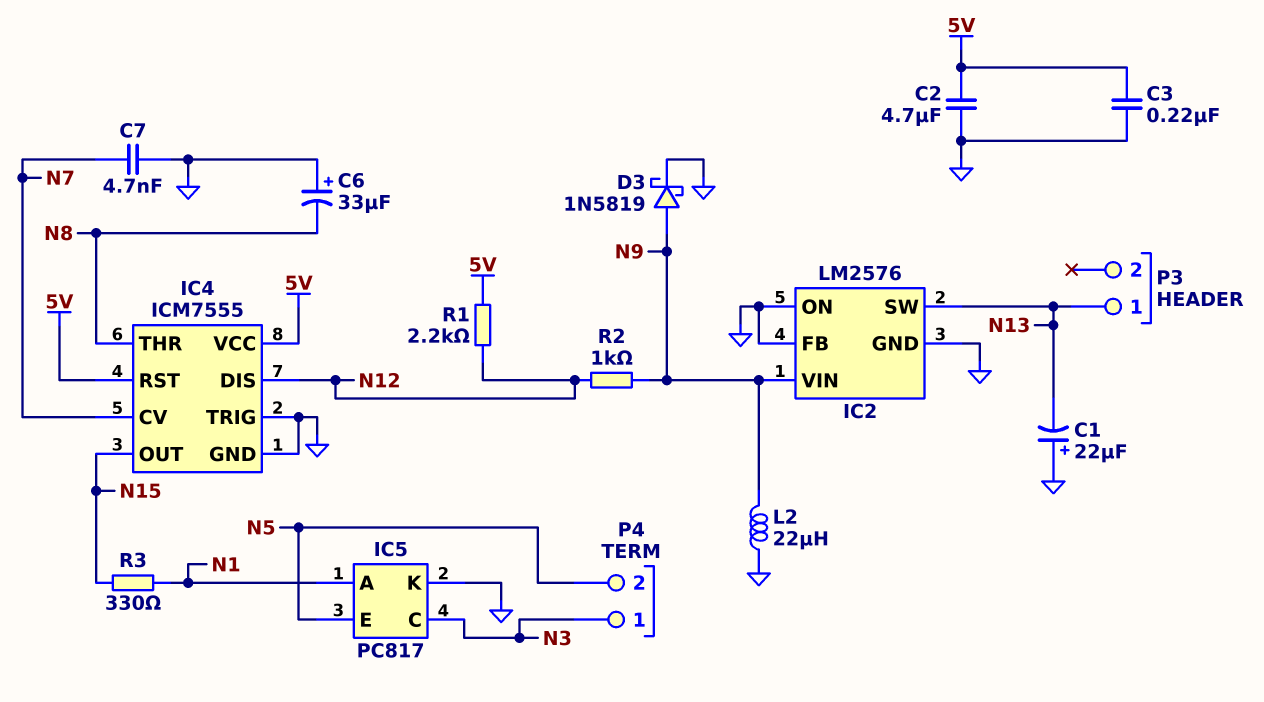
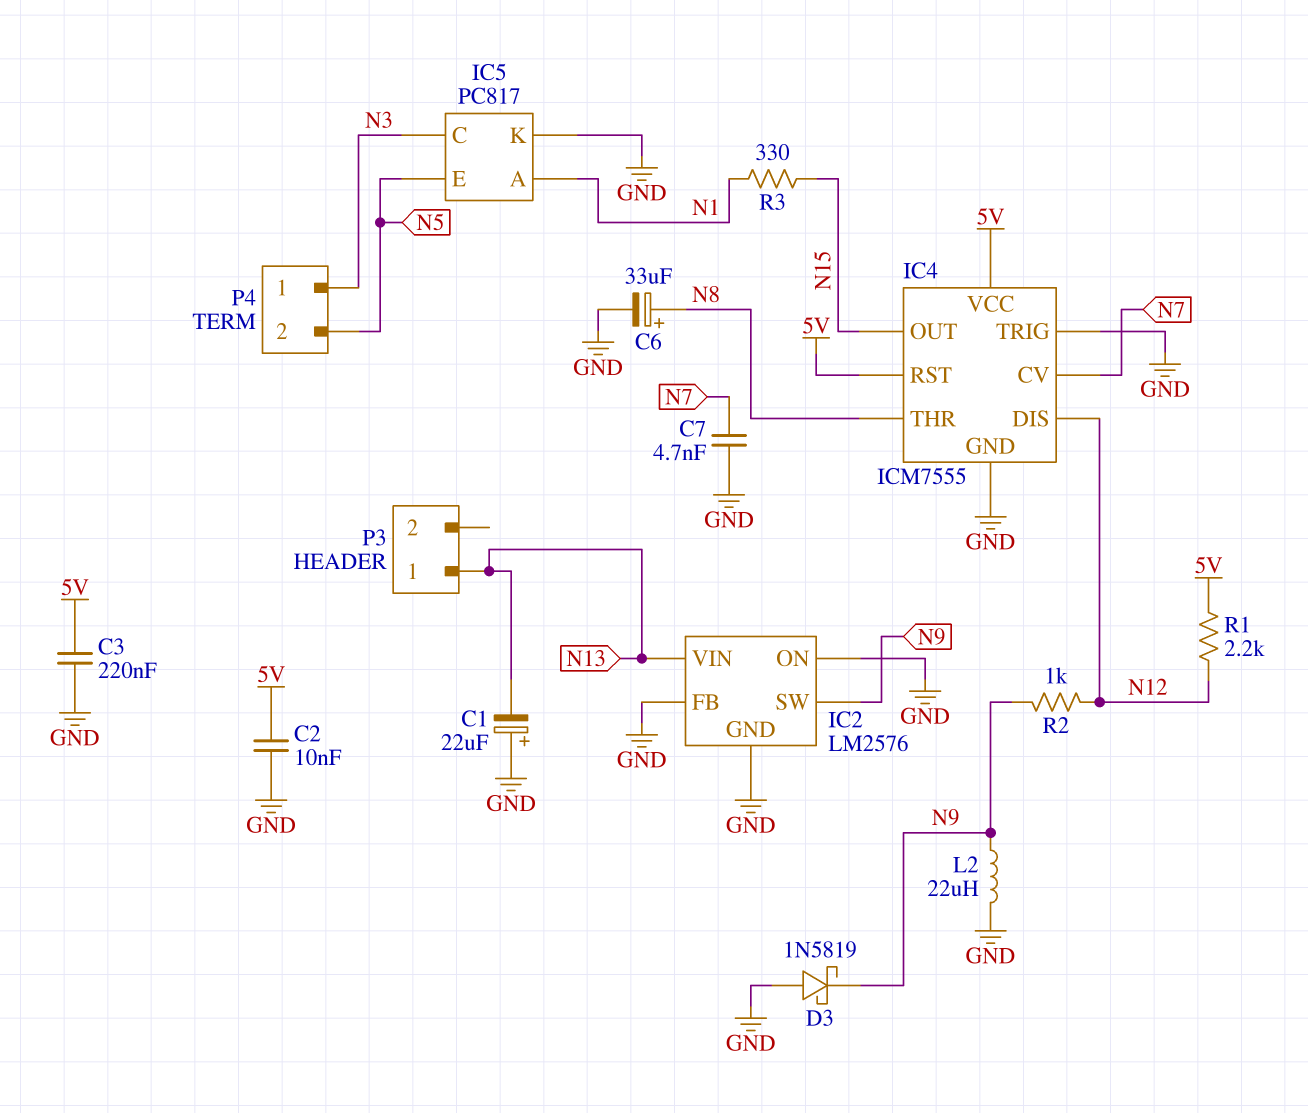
C2: 4.7uF (5V, GND) -> 10nF (5V, GND)
C6: 33uF (plus GND, minus N8) -> 33uF (plus N8, minus GND)
D3: schottky 1N5819 (A N9, K GND) -> schottky 1N5819 (A GND, K N9)
IC2 pin SW: N13 -> N9
IC2 pin VIN: N9 -> N13

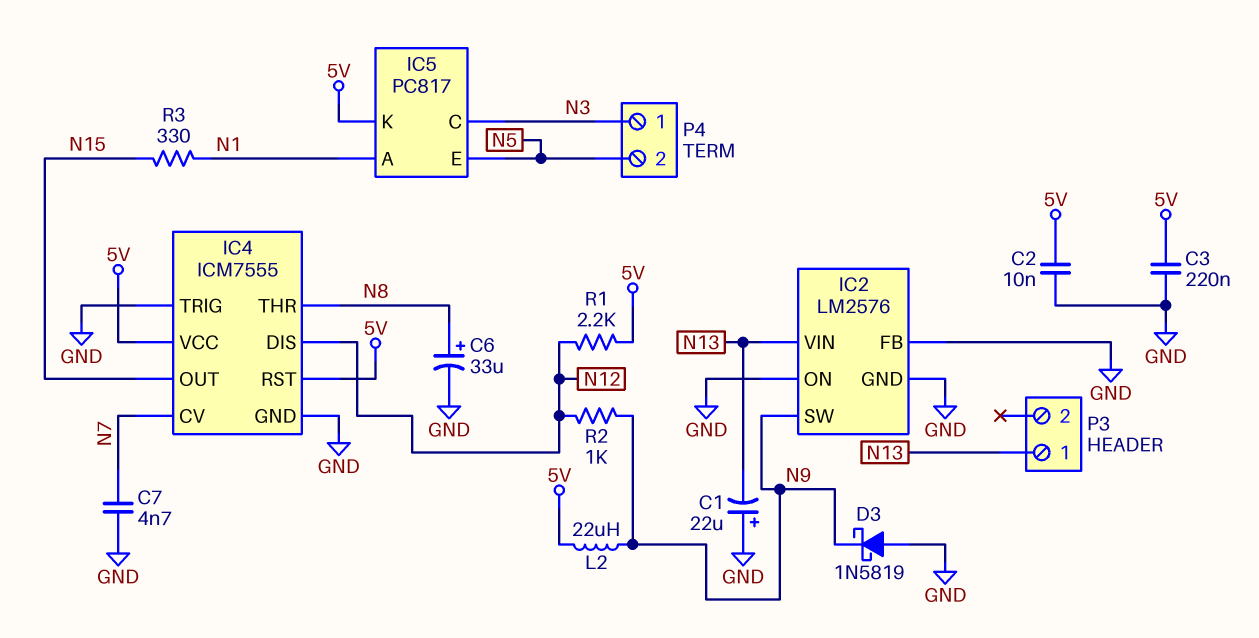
IC5 pin K: GND -> 5V
L2: 22uH (GND, N9) -> 22uH (5V, N9)

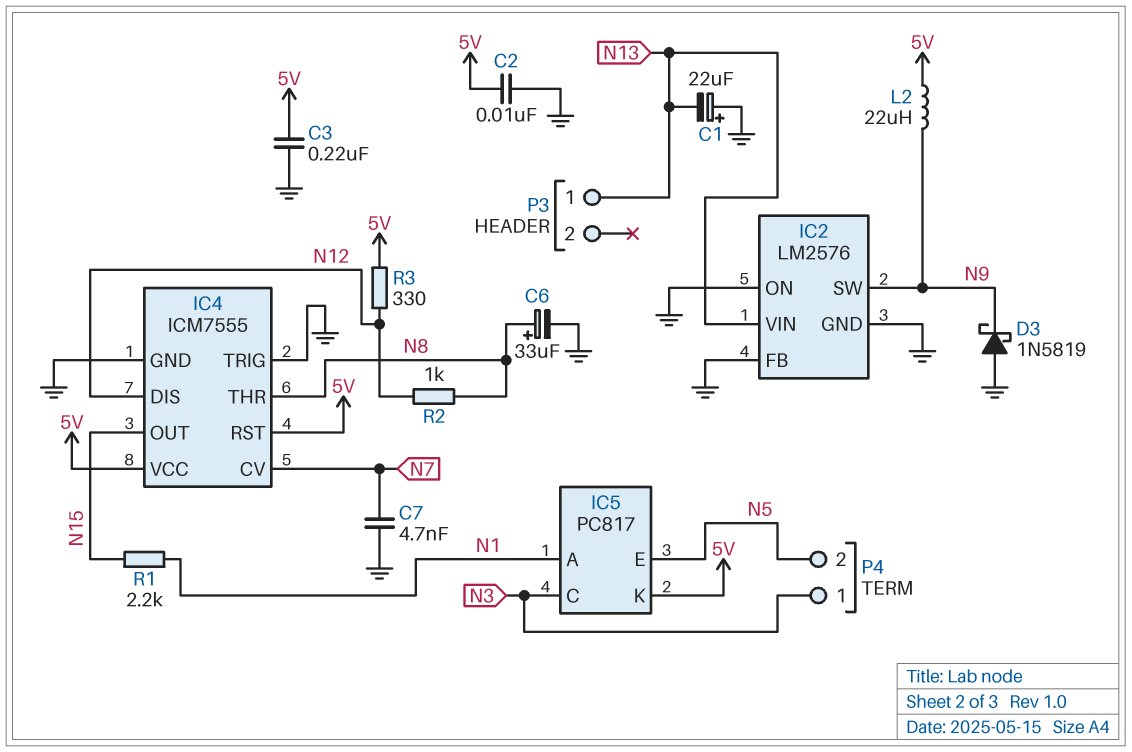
R1: 2.2k (5V, N12) -> 2.2k (N1, N15)
R2: 1k (N9, N12) -> 1k (N8, N12)
R3: 330 (N1, N15) -> 330 (5V, N12)

